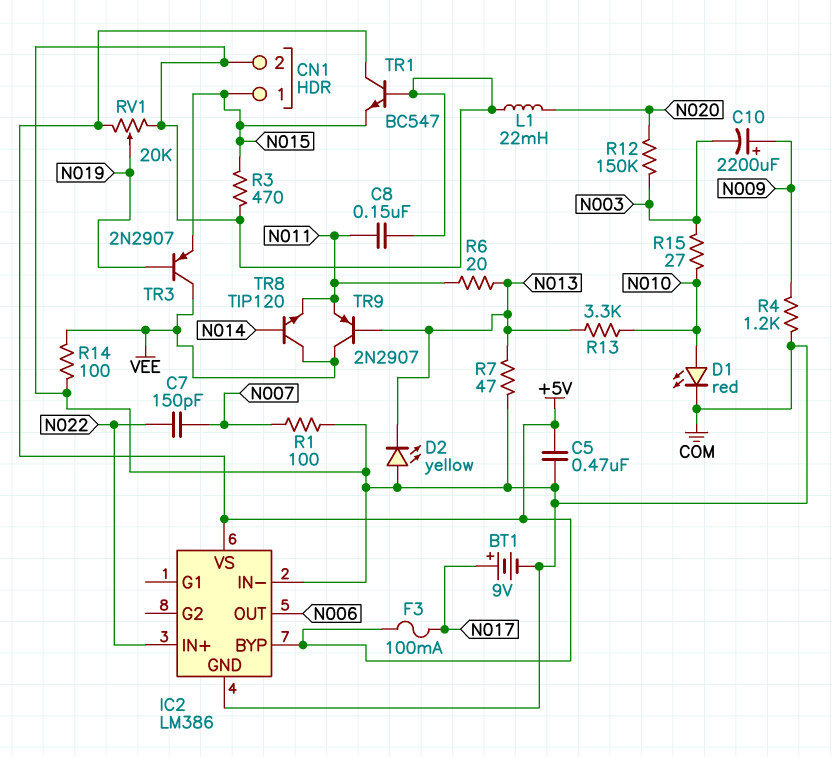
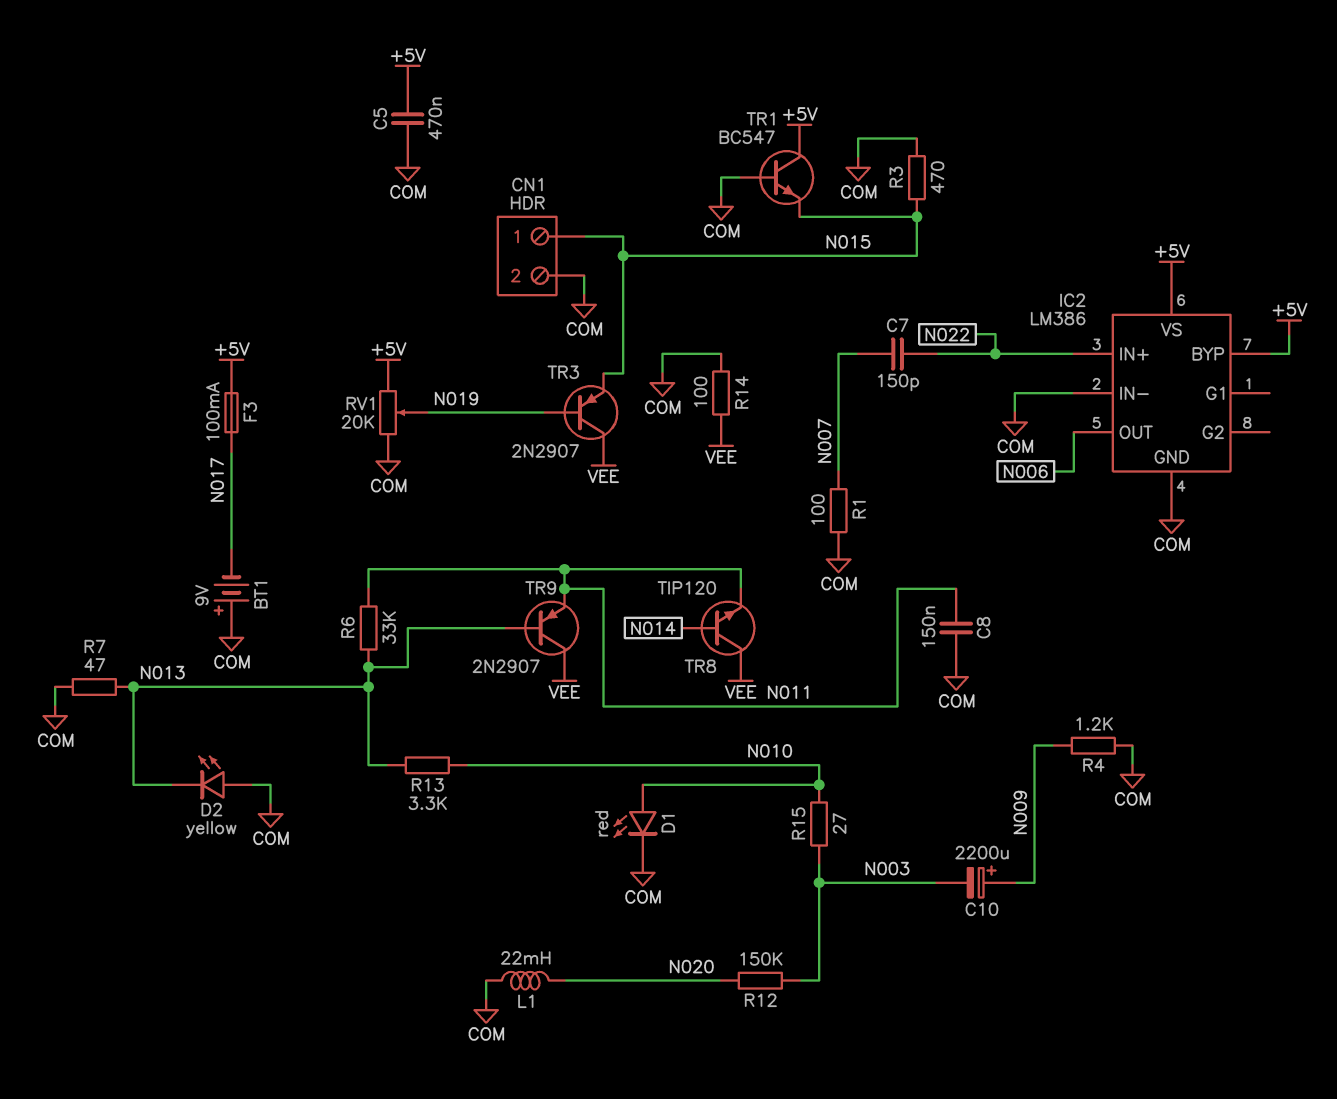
BT1: 9V (plus N017, minus COM) -> 9V (plus COM, minus N017)
R6: 20 (N011, N013) -> 33k (N011, N013)

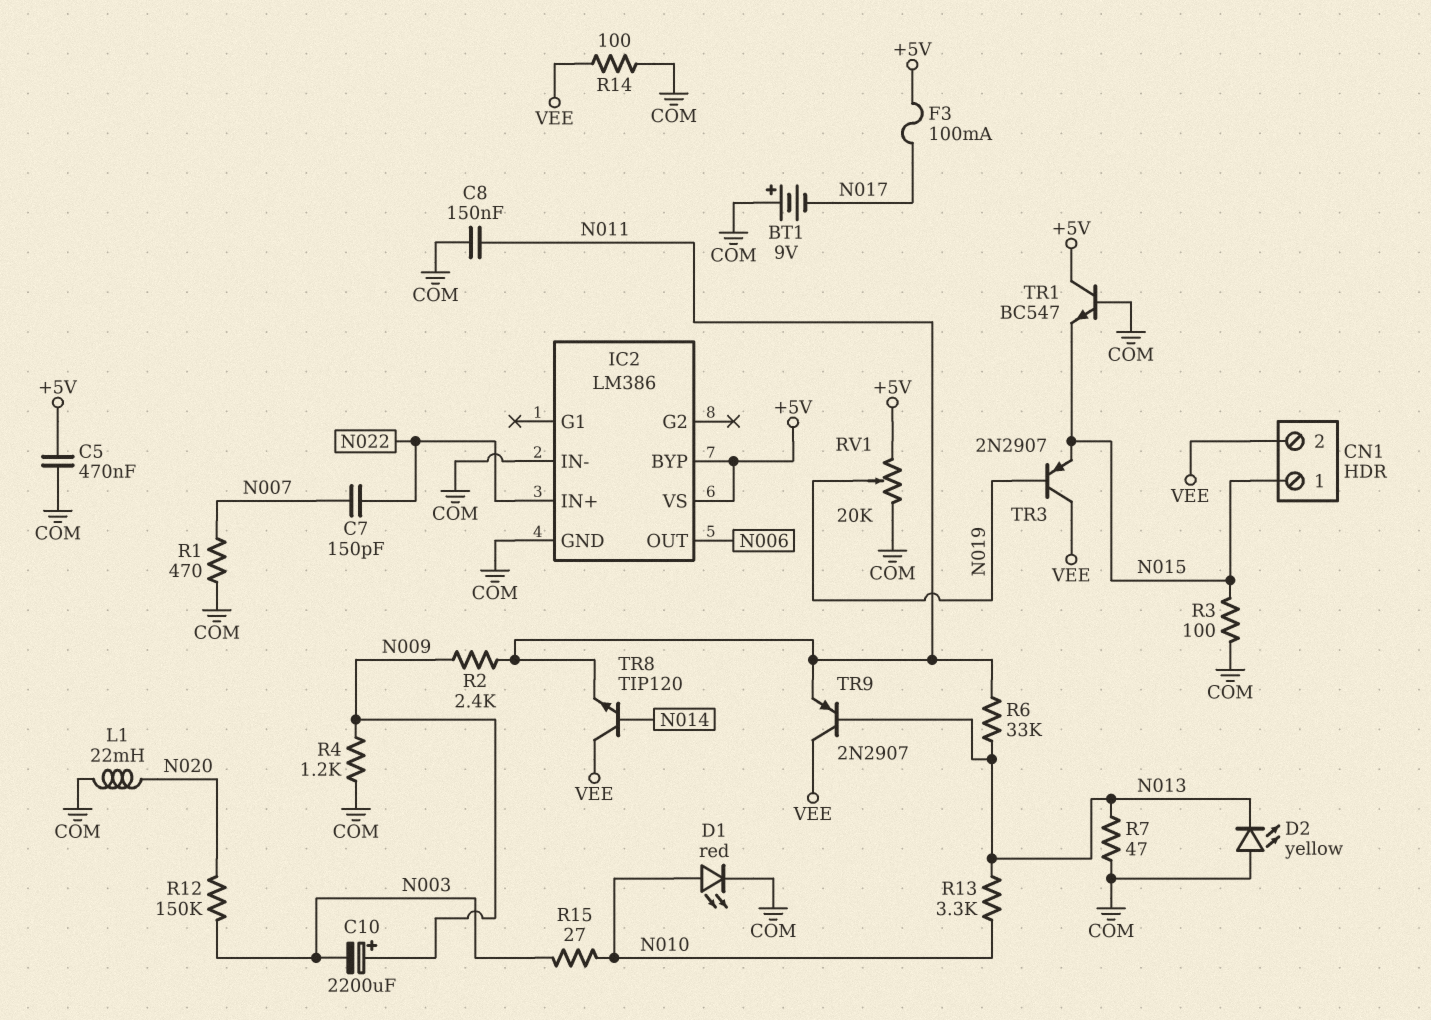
CN1 pin 2: COM -> VEE
R1: 100 (COM, N007) -> 470 (COM, N007)
R2: none -> 2.4k (N009, N011)
R3: 470 (COM, N015) -> 100 (COM, N015)

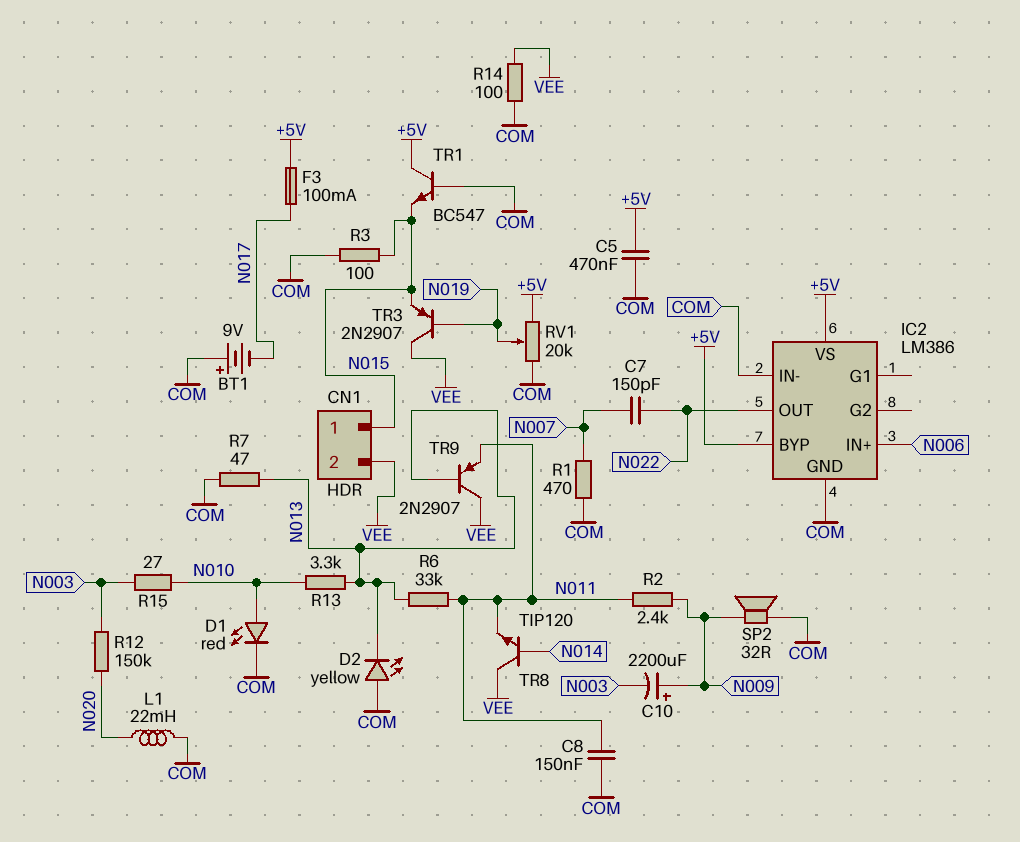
IC2 pin IN+: N022 -> N006
IC2 pin OUT: N006 -> N022
R4: 1.2k (COM, N009) -> none
SP2: none -> speaker 32R (COM, N009)

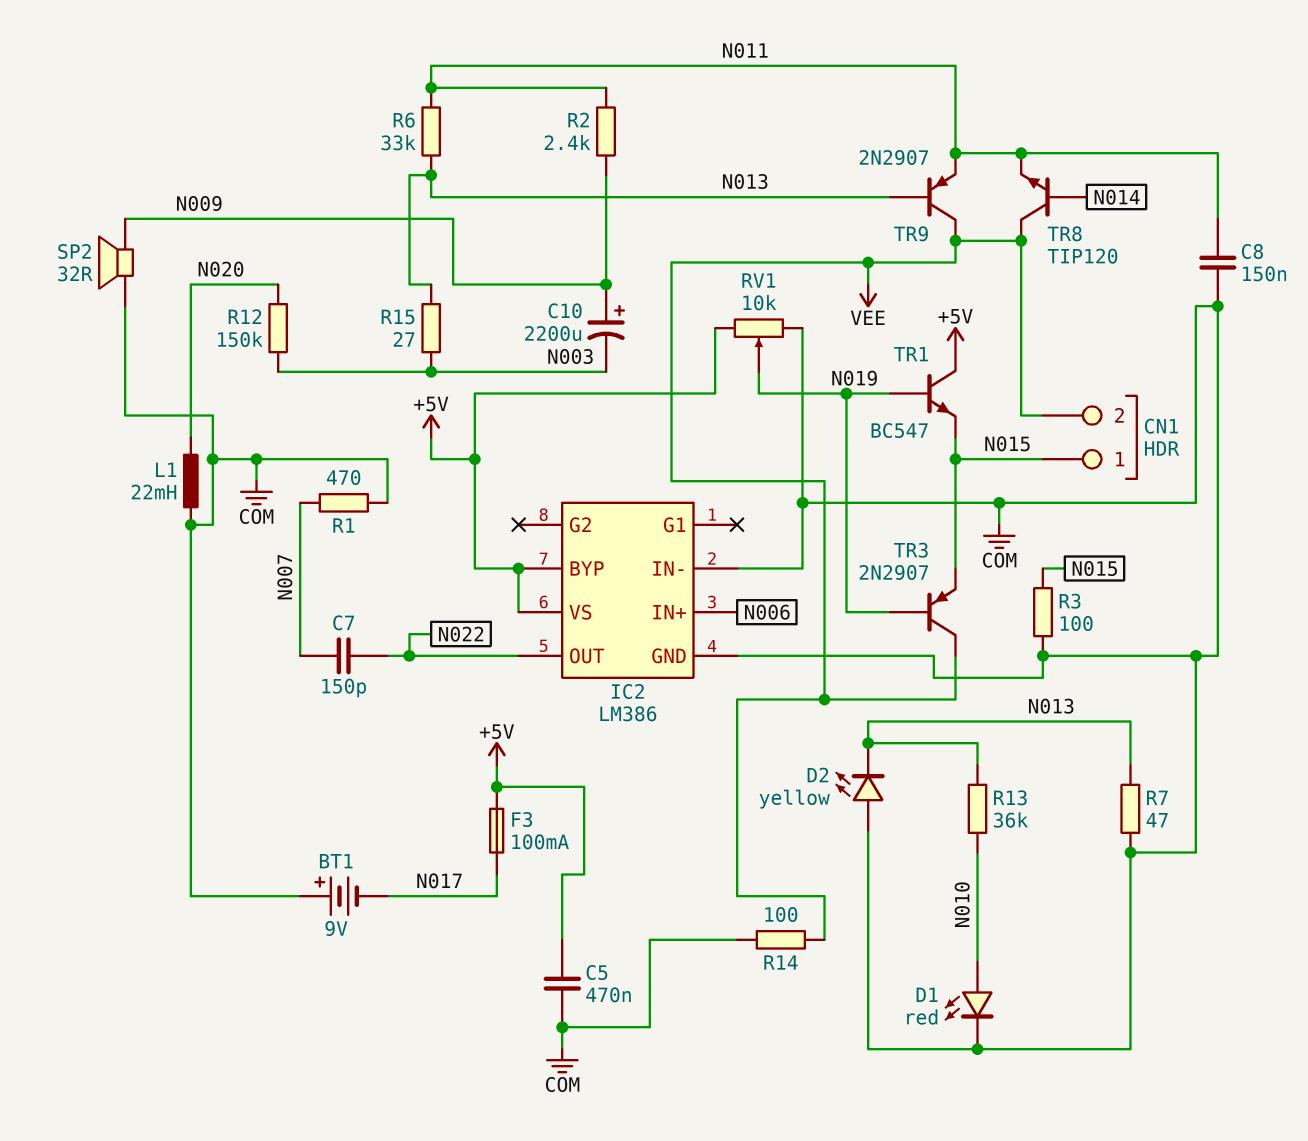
R13: 3.3k (N010, N013) -> 36k (N010, N013)
R15: 27 (N003, N010) -> 27 (N003, N013)
RV1: 20k (+5V, COM, wiper N019) -> 10k (+5V, COM, wiper N019)
TR1: NPN BC547 (B COM, C +5V, E N015) -> NPN BC547 (B N019, C +5V, E N015)

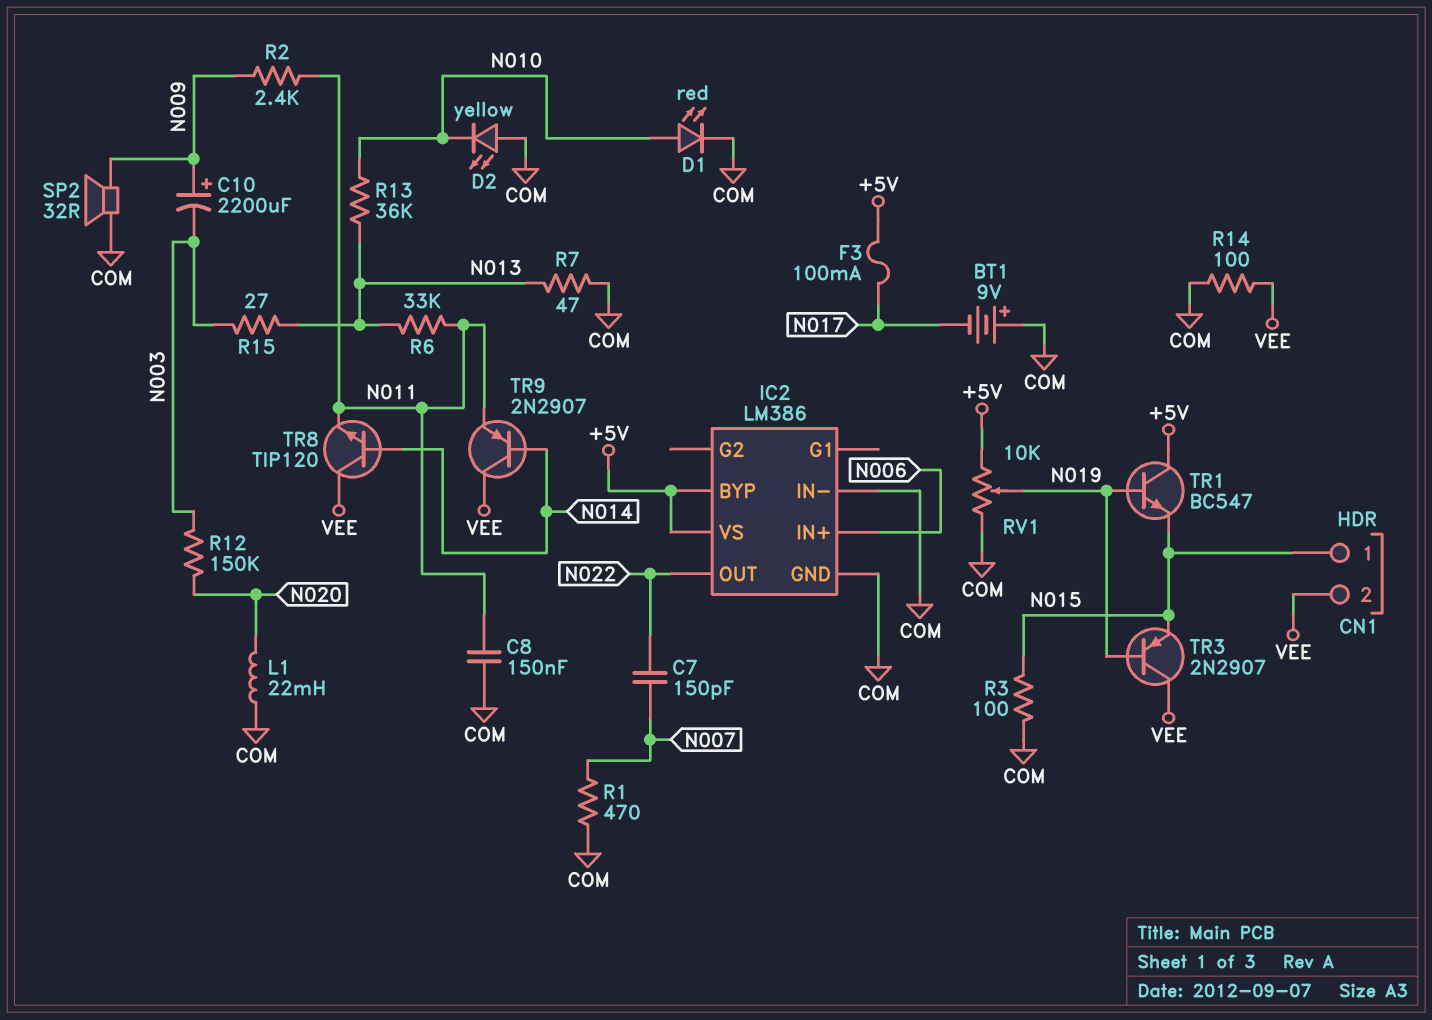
C5: 470nF (+5V, COM) -> none
D2: LED yellow (A COM, K N013) -> LED yellow (A COM, K N010)
TR9: PNP 2N2907 (B N013, C VEE, E N011) -> PNP 2N2907 (B N014, C VEE, E N011)

